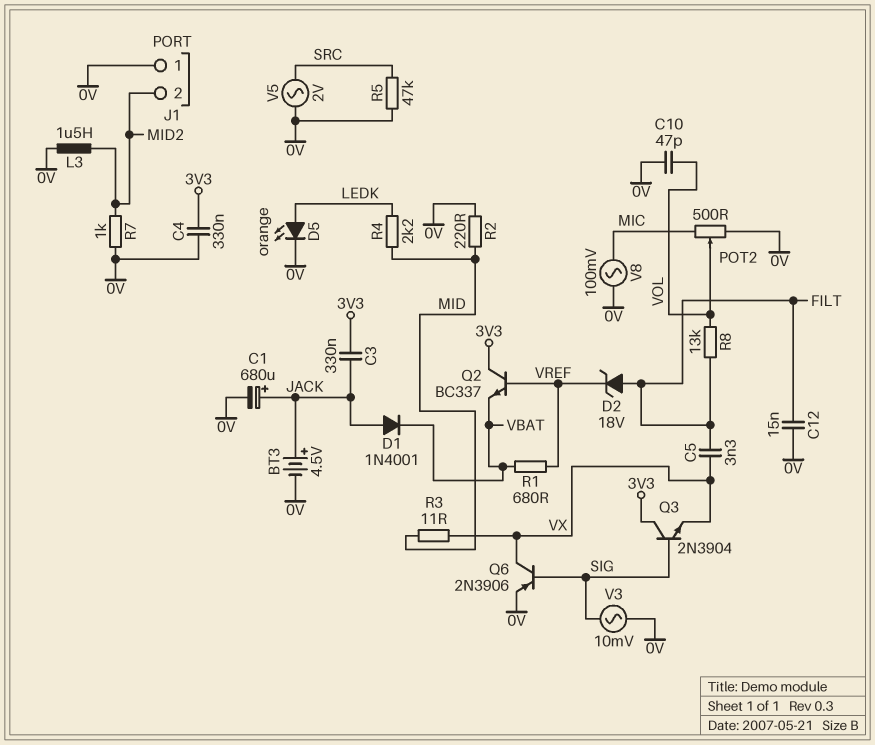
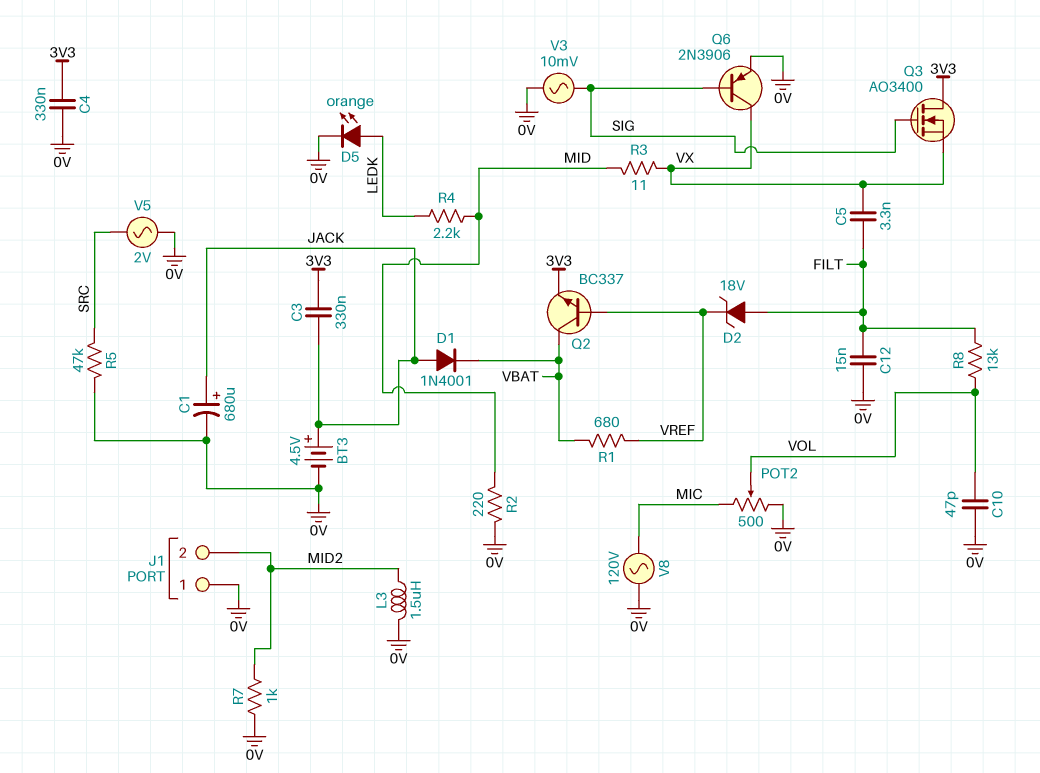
Q2: NPN BC337 (B VREF, C 3V3, E VBAT) -> NPN BC337 (B VREF, C VBAT, E 3V3)
Q3: NPN 2N3904 (B SIG, C 3V3, E VX) -> NMOS AO3400 (G SIG, D 3V3, S VX)
V8: AC 100mV (0V, MIC) -> AC 120V (0V, MIC)

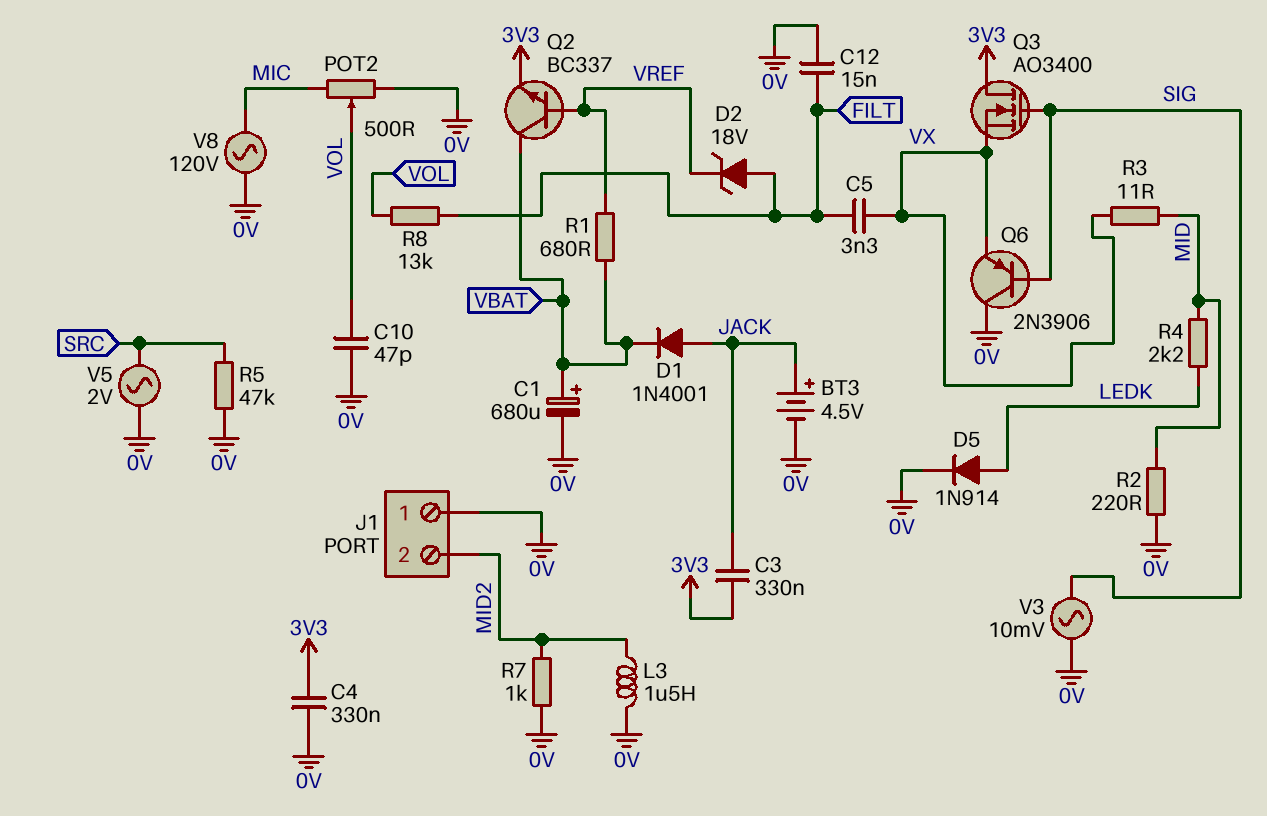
C1: 680uF (plus JACK, minus 0V) -> 680uF (plus VBAT, minus 0V)
D5: LED orange (A LEDK, K 0V) -> diode 1N914 (A LEDK, K 0V)
Q6: PNP 2N3906 (B SIG, C VX, E 0V) -> PNP 2N3906 (B SIG, C 0V, E VX)

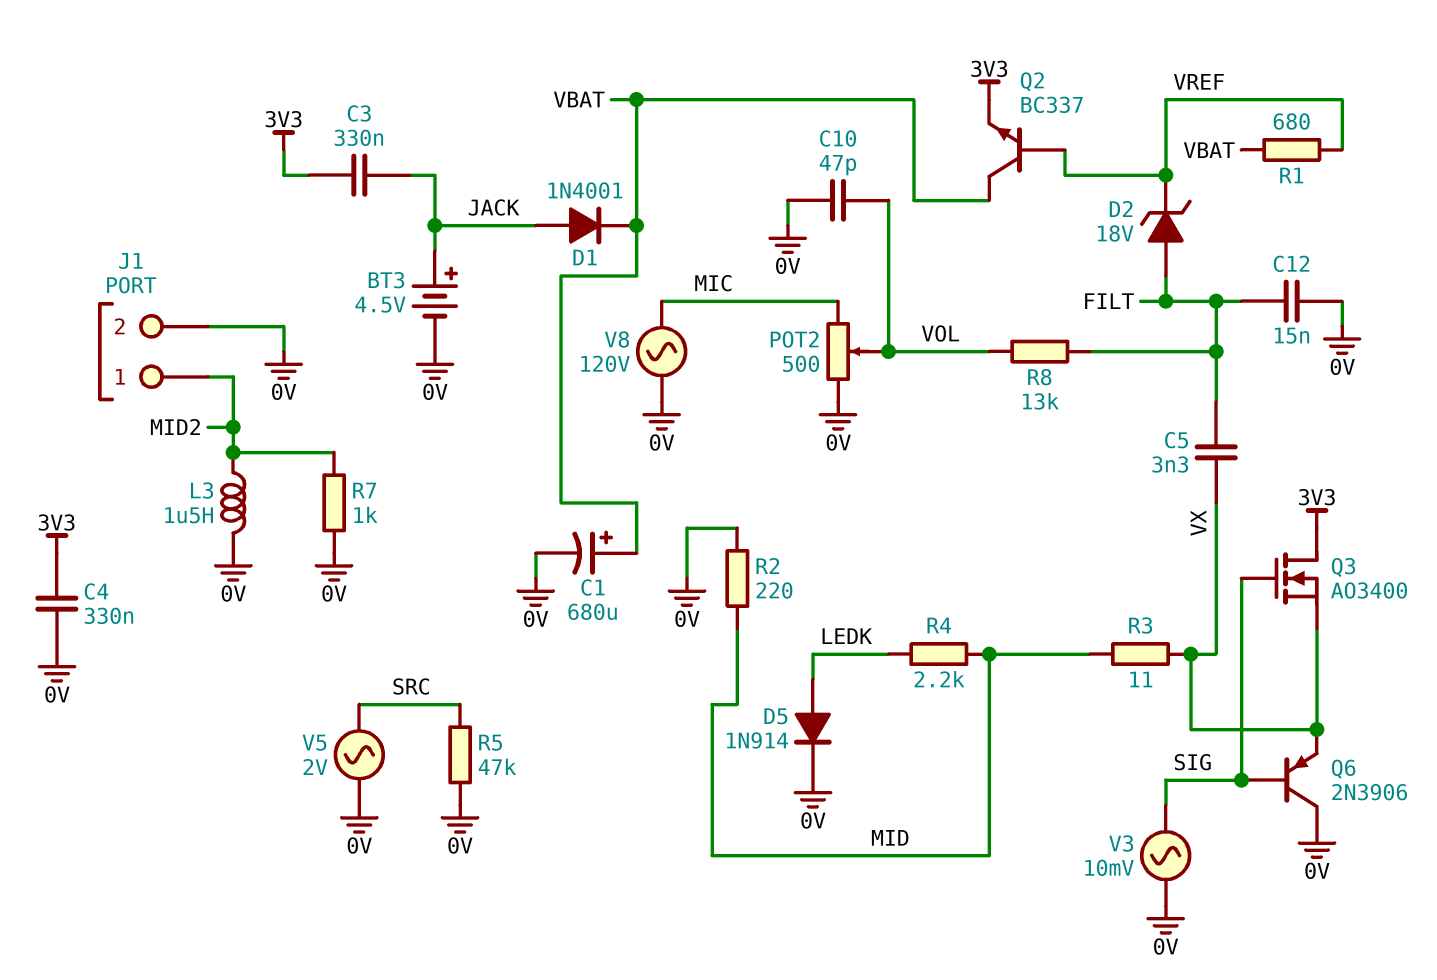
J1 pin 1: 0V -> MID2
J1 pin 2: MID2 -> 0V

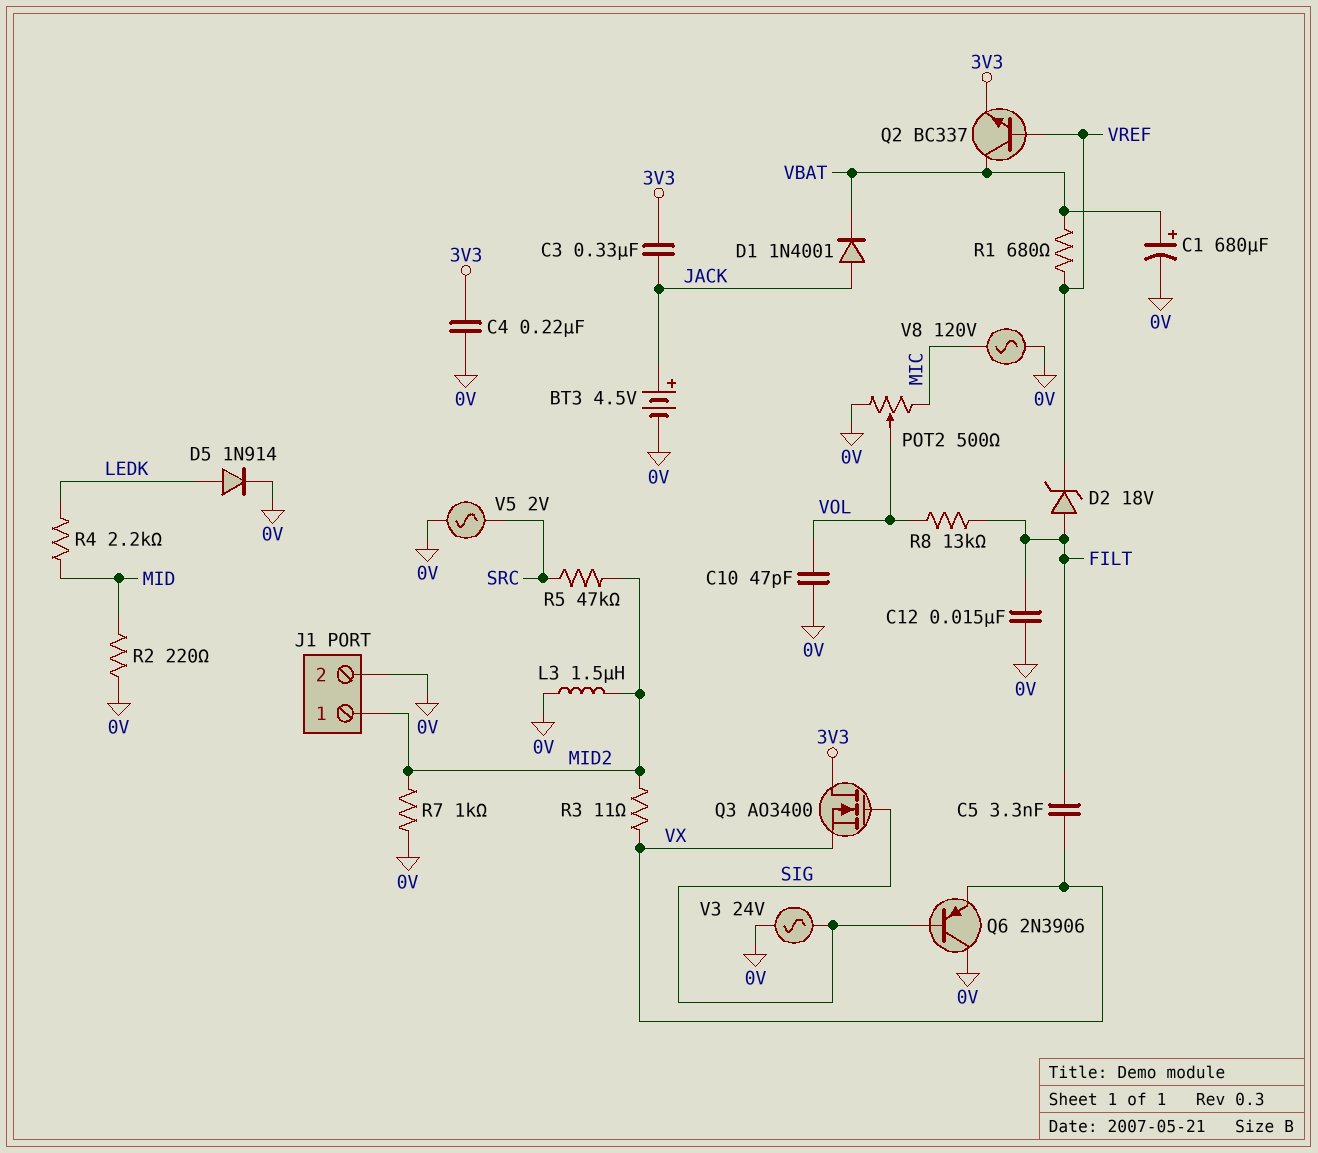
C4: 330nF (0V, 3V3) -> 220nF (0V, 3V3)
R3: 11 (MID, VX) -> 11 (MID2, VX)
R5: 47k (0V, SRC) -> 47k (MID2, SRC)
V3: AC 10mV (0V, SIG) -> AC 24V (0V, SIG)

